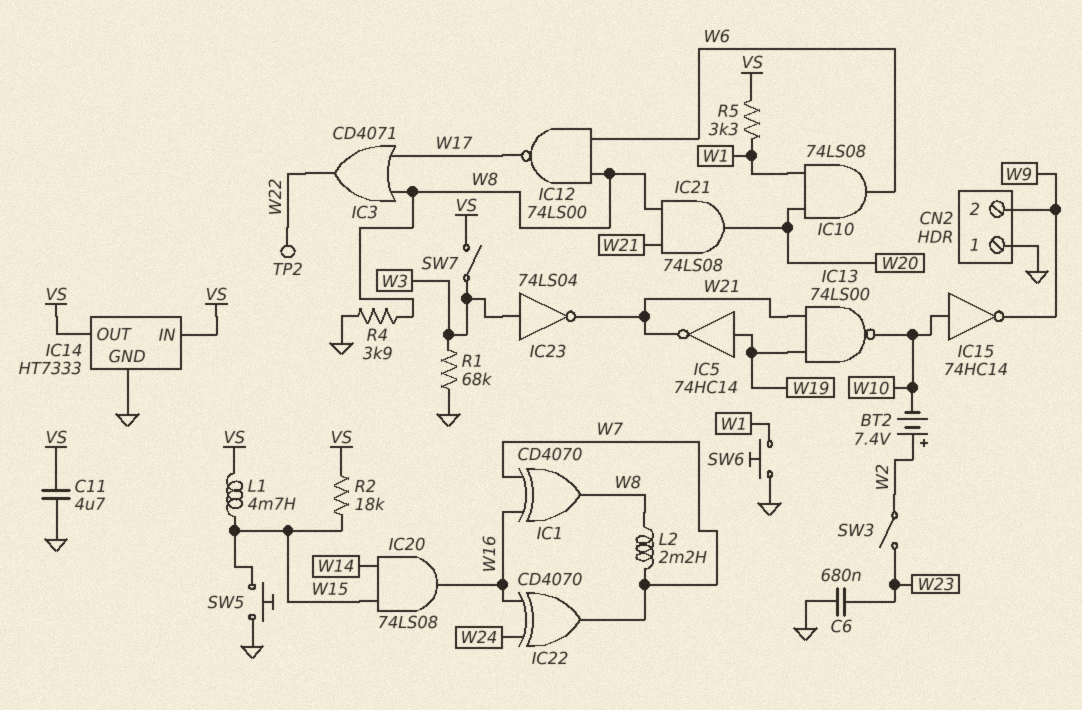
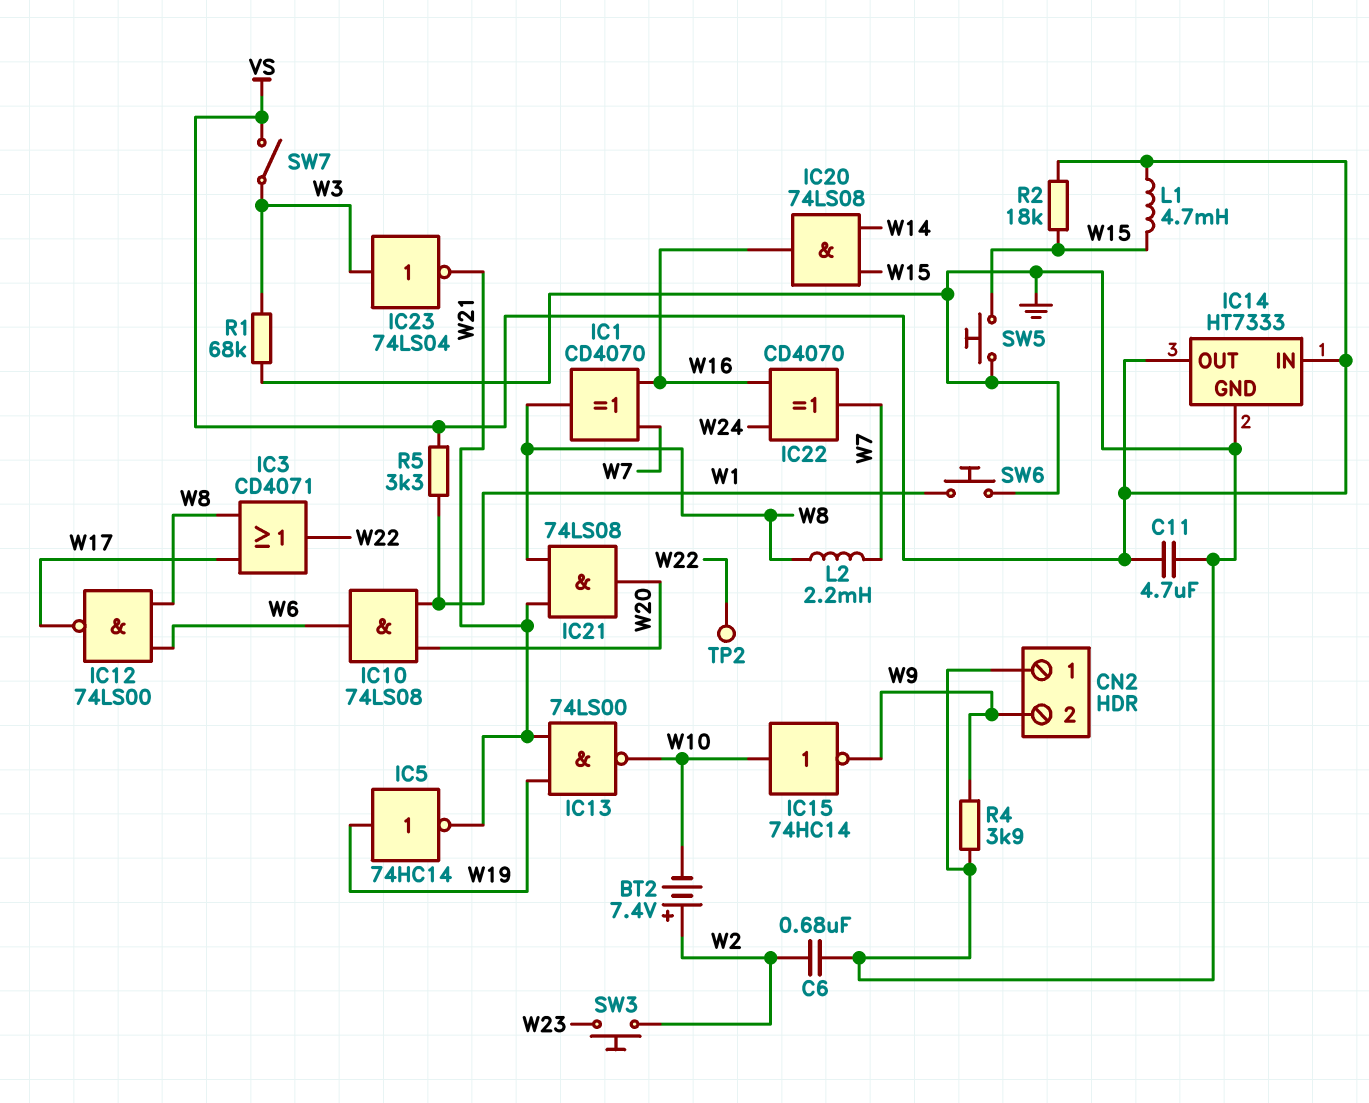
C6: 680nF (GND, W23) -> 680nF (GND, W2)
R4: 3.9k (GND, W8) -> 3.9k (GND, W9)
SW3: switch (W2, W23) -> button (W2, W23)

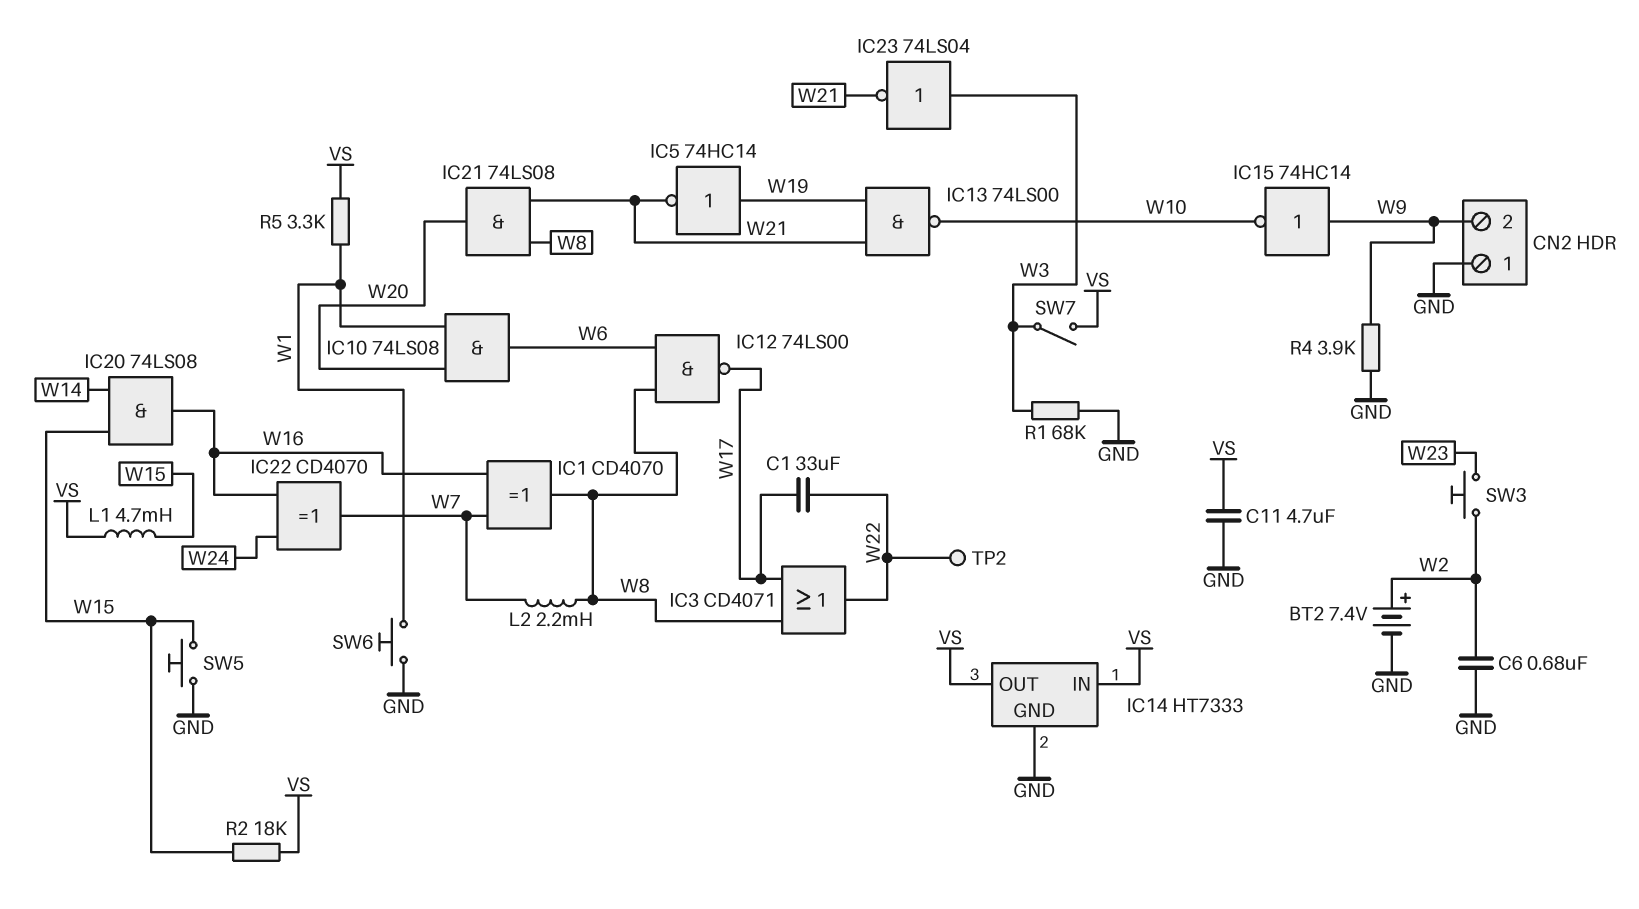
BT2: 7.4V (plus W2, minus W10) -> 7.4V (plus W2, minus GND)
C1: none -> 33uF (W17, W22)
IC15: NOT 74HC14 (in W10, out W9) -> NOT 74HC14 (in W9, out W10)

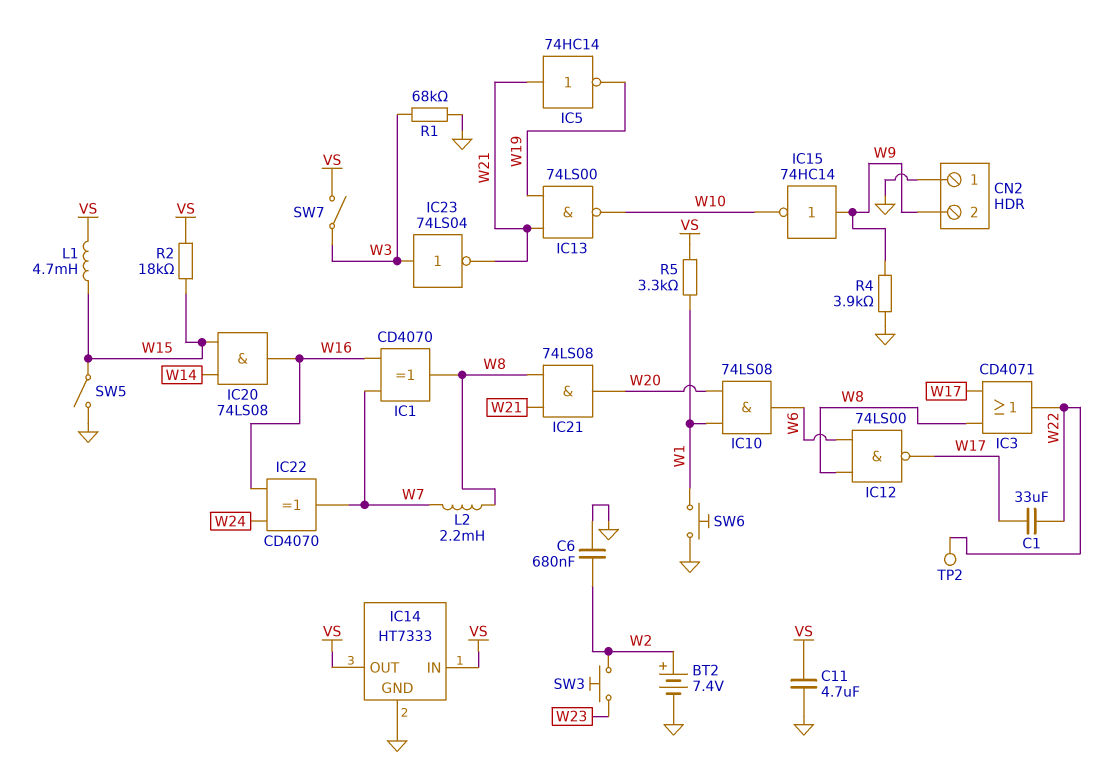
IC5: NOT 74HC14 (in W19, out W21) -> NOT 74HC14 (in W21, out W19)
SW5: button (GND, W15) -> switch (GND, W15)

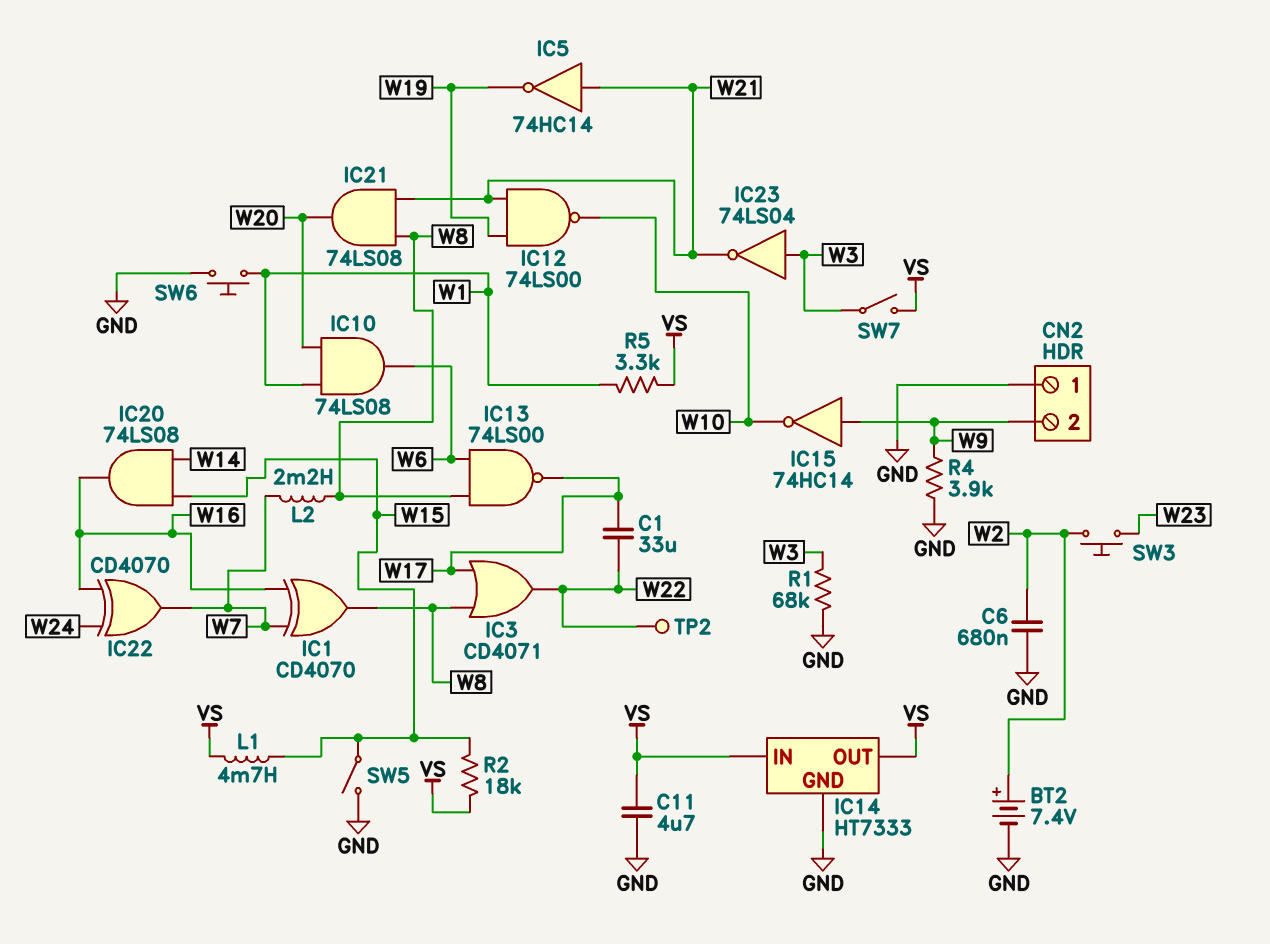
IC12: NAND 74LS00 (in W6, in W8, out W17) -> NAND 74LS00 (in W19, in W21, out W10)
IC13: NAND 74LS00 (in W19, in W21, out W10) -> NAND 74LS00 (in W6, in W8, out W17)

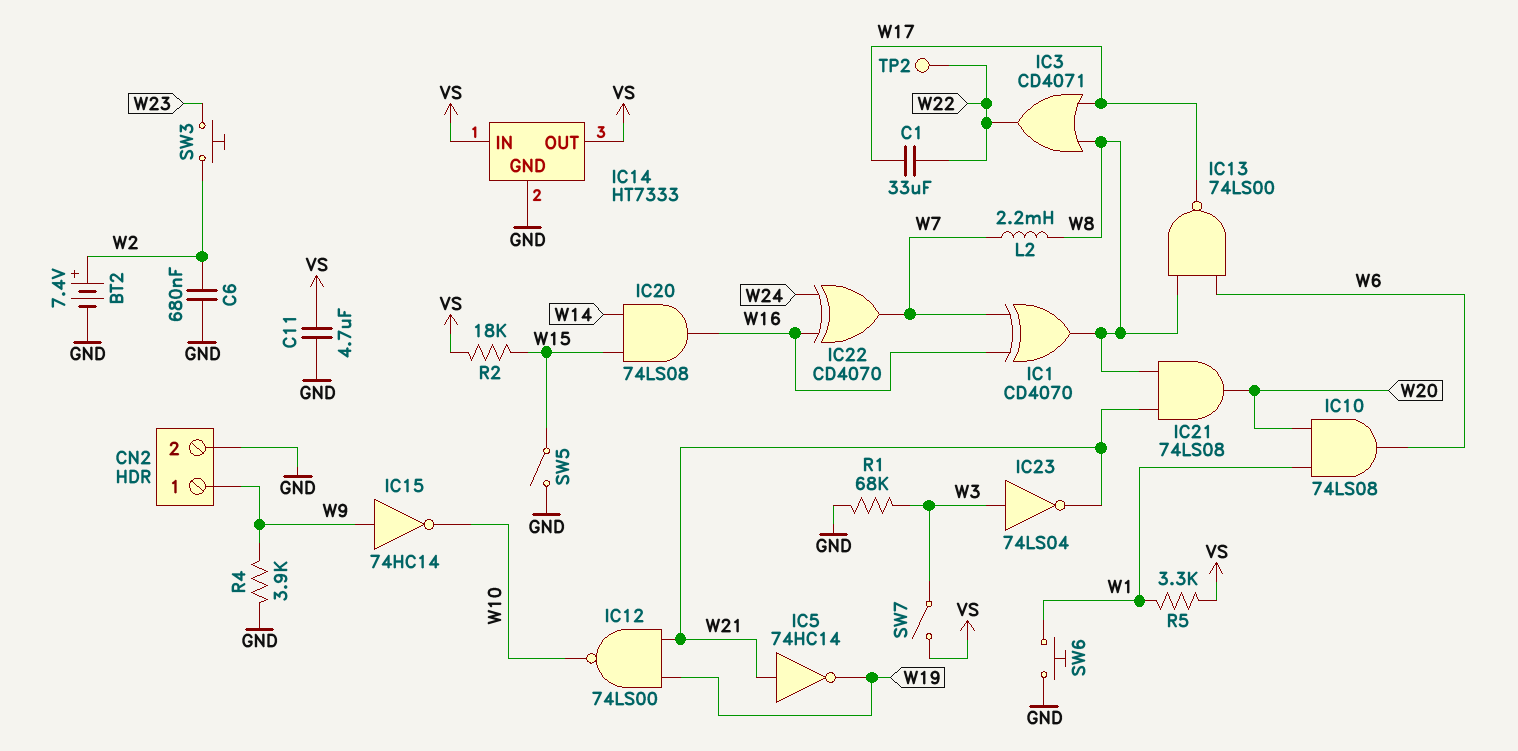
CN2 pin 1: GND -> W9
CN2 pin 2: W9 -> GND
L1: 4.7mH (VS, W15) -> none

